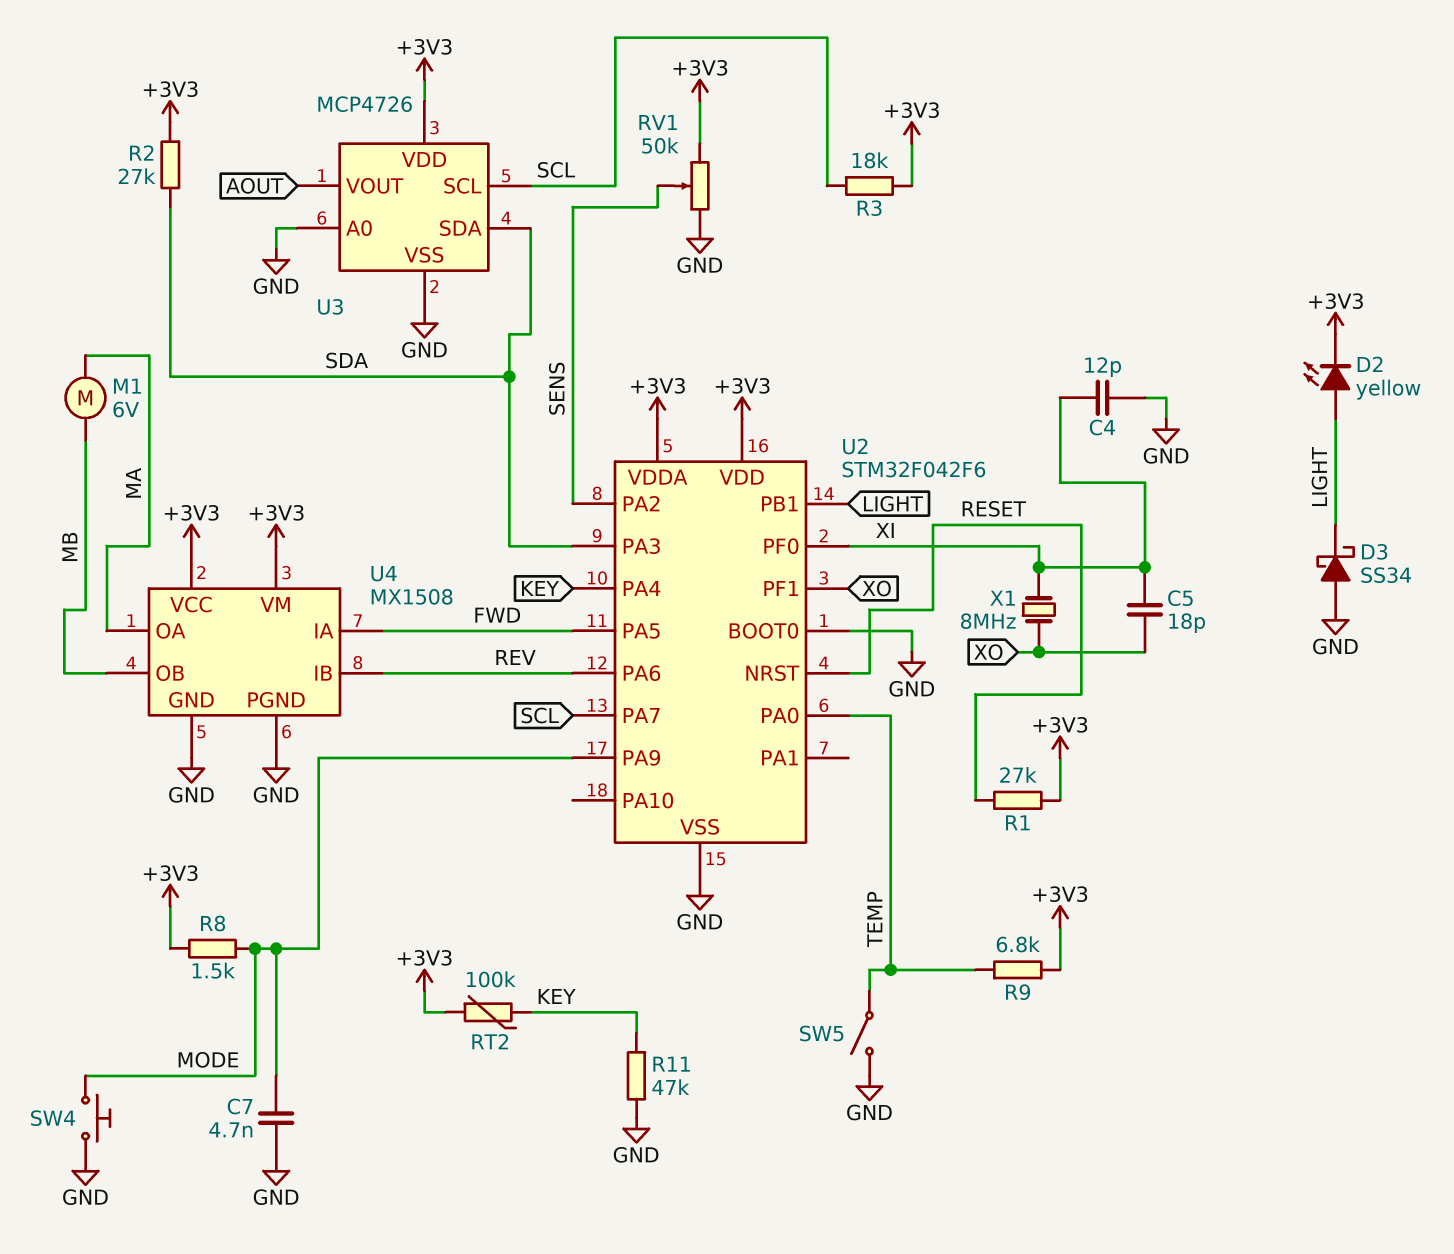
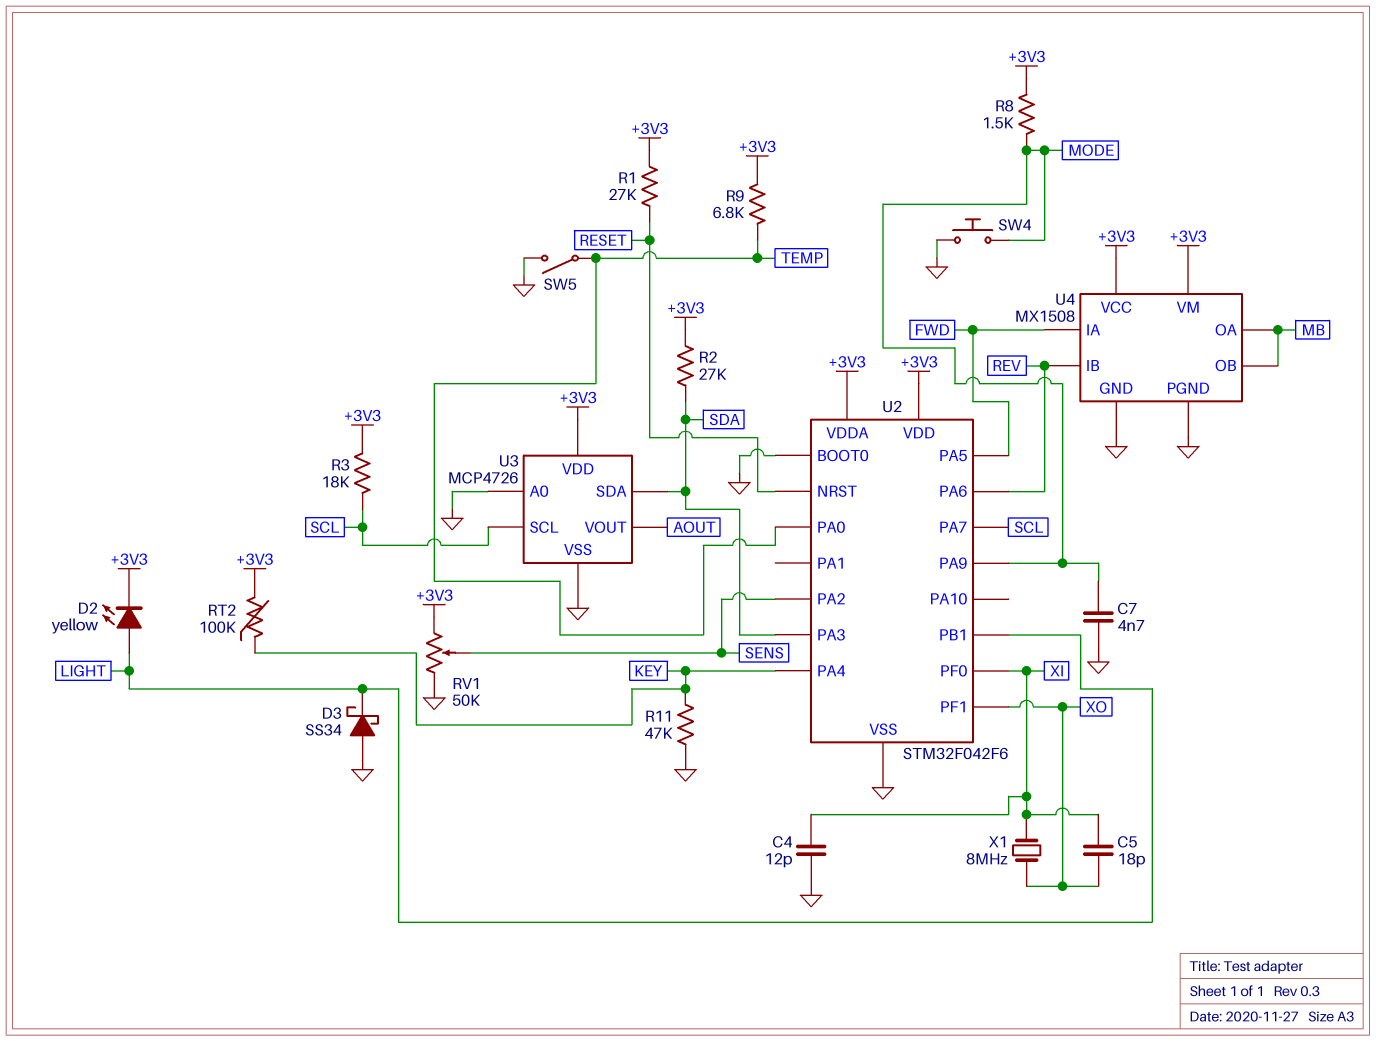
M1: motor 6V (MA, MB) -> none
U4 pin OA: MA -> MB

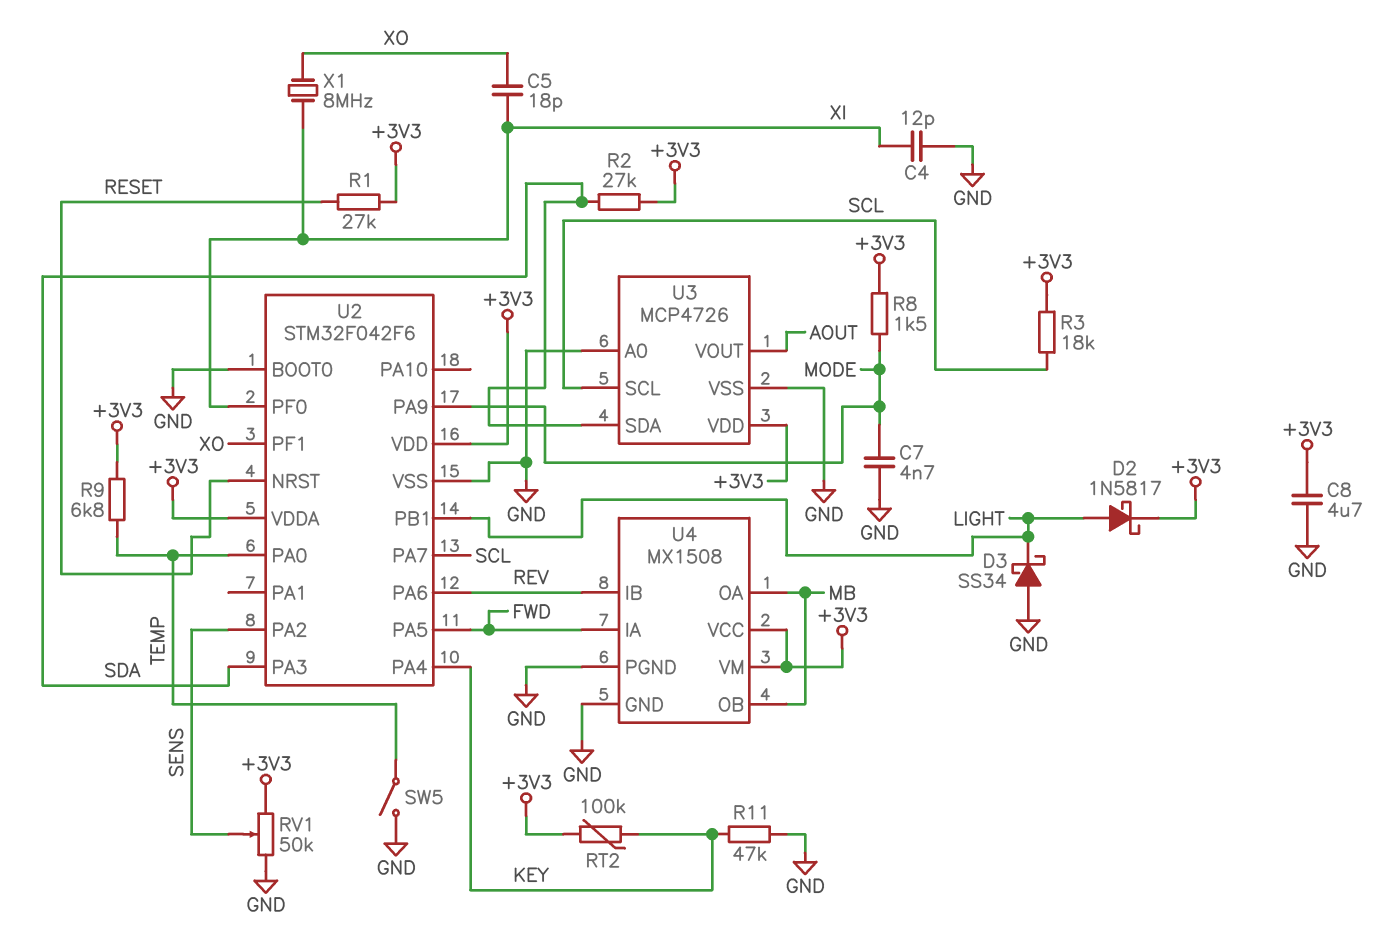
C8: none -> 4.7uF (+3V3, GND)
D2: LED yellow (A LIGHT, K +3V3) -> schottky 1N5817 (A LIGHT, K +3V3)
SW4: button (GND, MODE) -> none

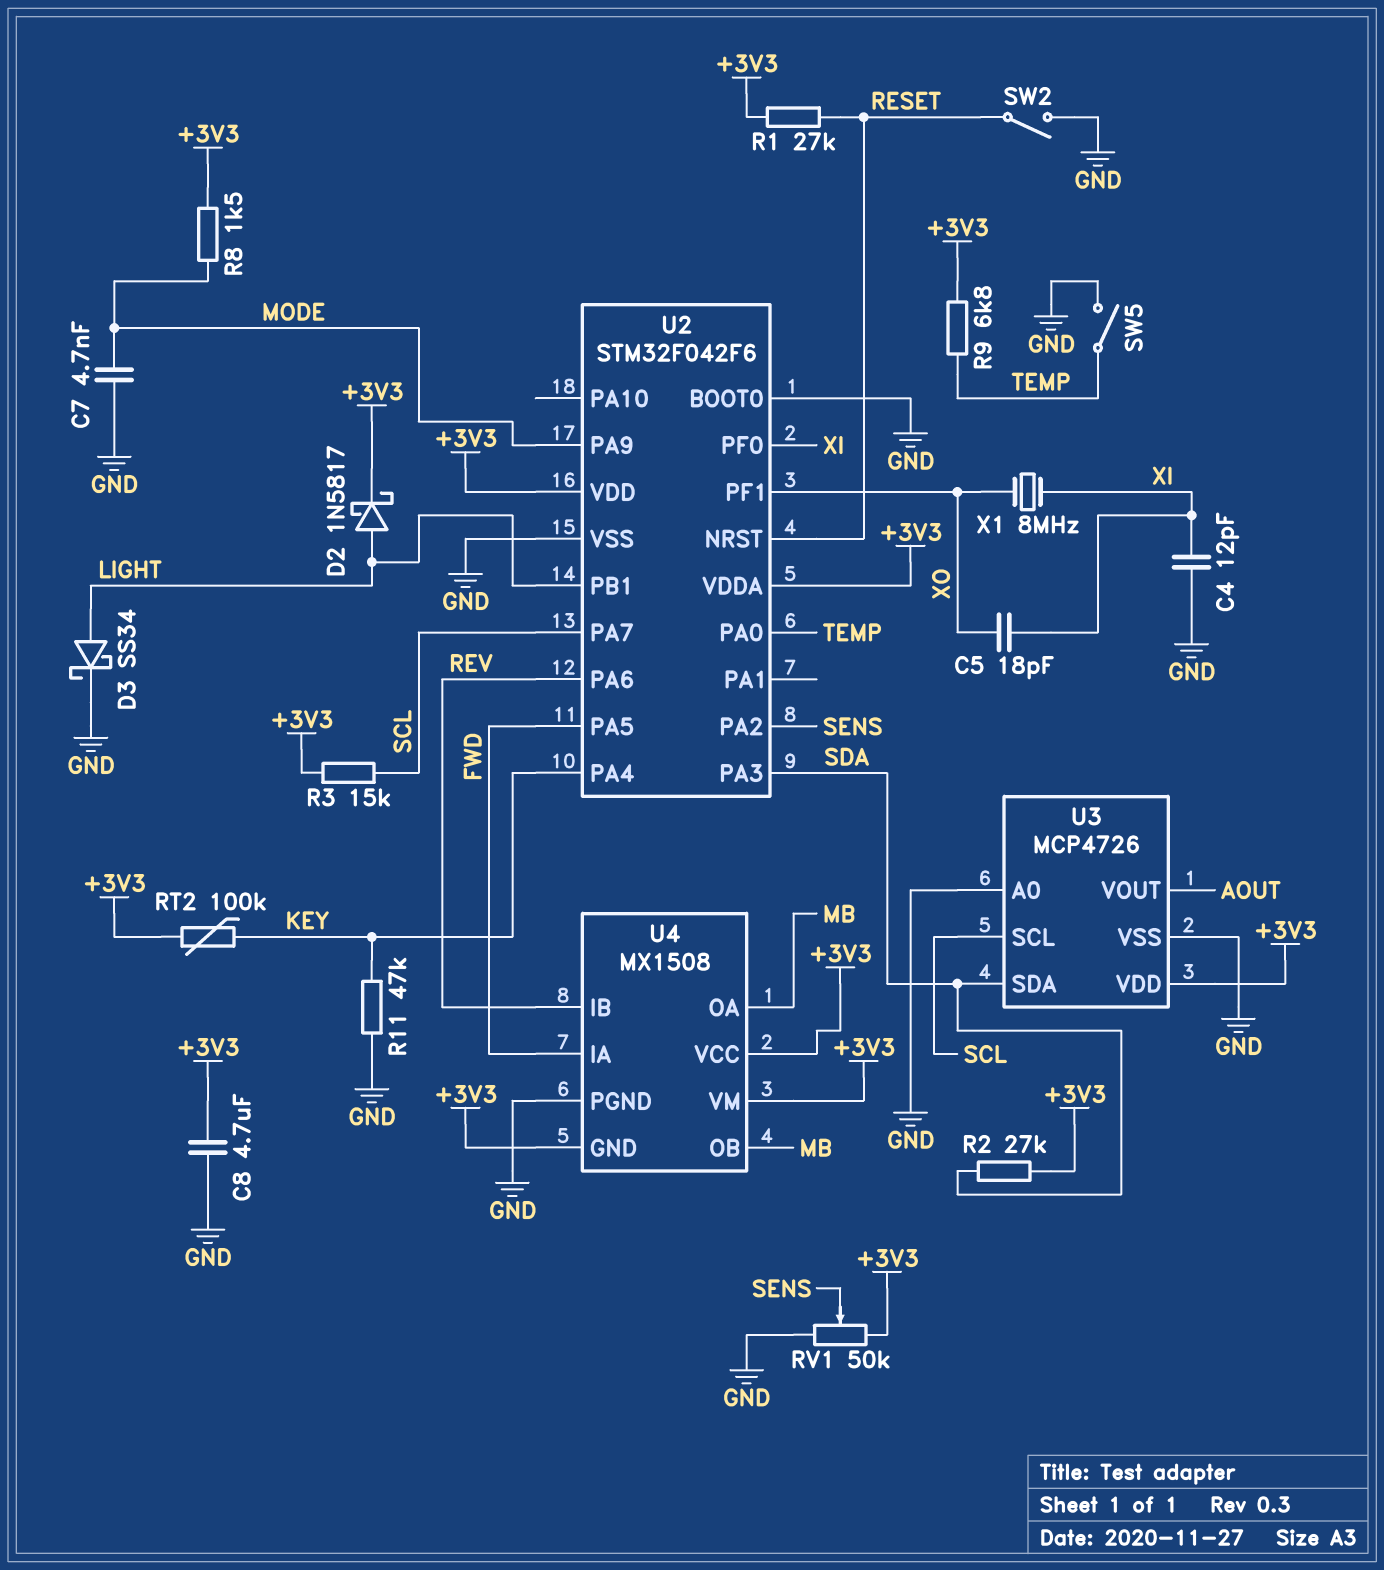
D3: schottky SS34 (A GND, K LIGHT) -> schottky SS34 (A LIGHT, K GND)
R3: 18k (+3V3, SCL) -> 15k (+3V3, SCL)
SW2: none -> switch (GND, RESET)
U4 pin GND: GND -> +3V3

